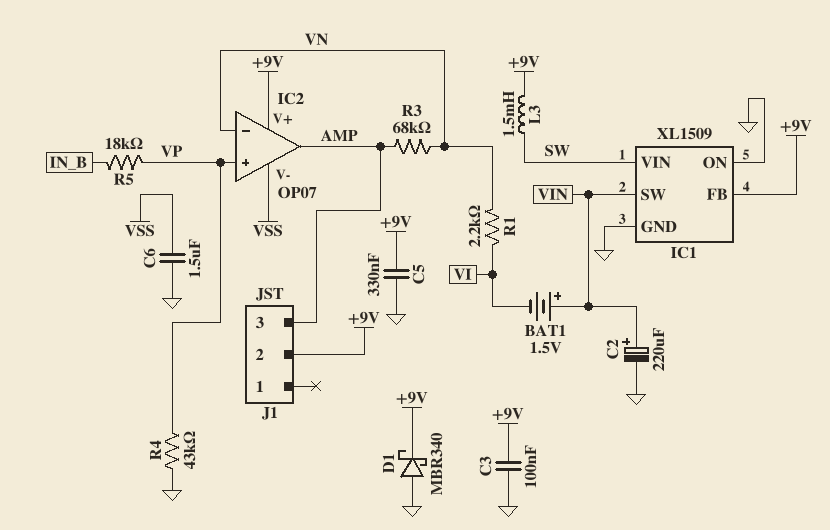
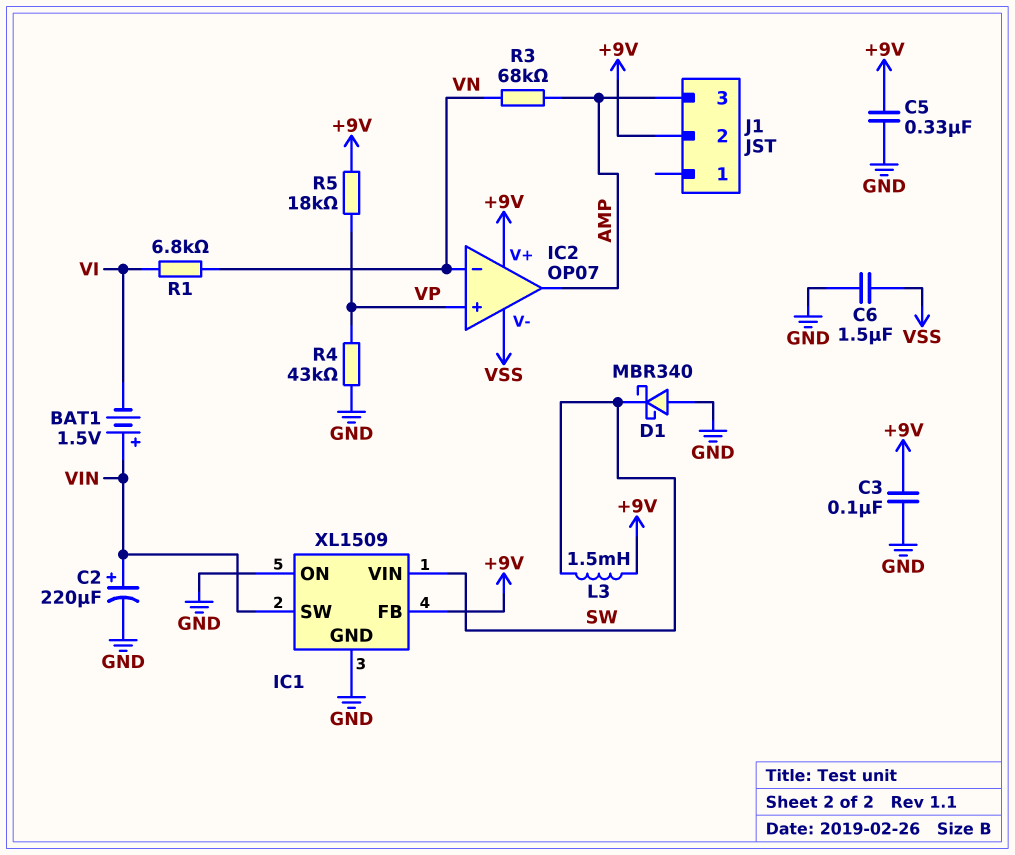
D1: schottky MBR340 (A GND, K +9V) -> schottky MBR340 (A GND, K SW)
R1: 2.2k (VI, VN) -> 6.8k (VI, VN)
R5: 18k (IN_B, VP) -> 18k (+9V, VP)

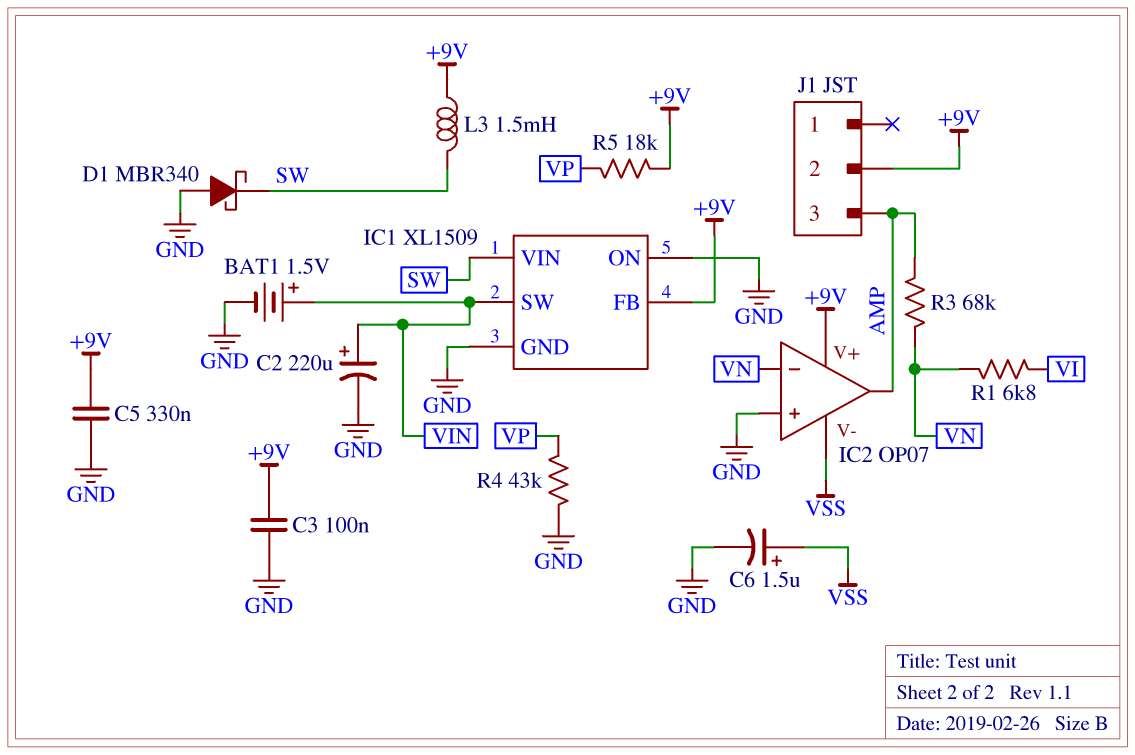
BAT1: 1.5V (plus VIN, minus VI) -> 1.5V (plus VIN, minus GND)
C6: 1.5uF (GND, VSS) -> 1.5uF (plus VSS, minus GND)
IC2 pin in+: VP -> GND

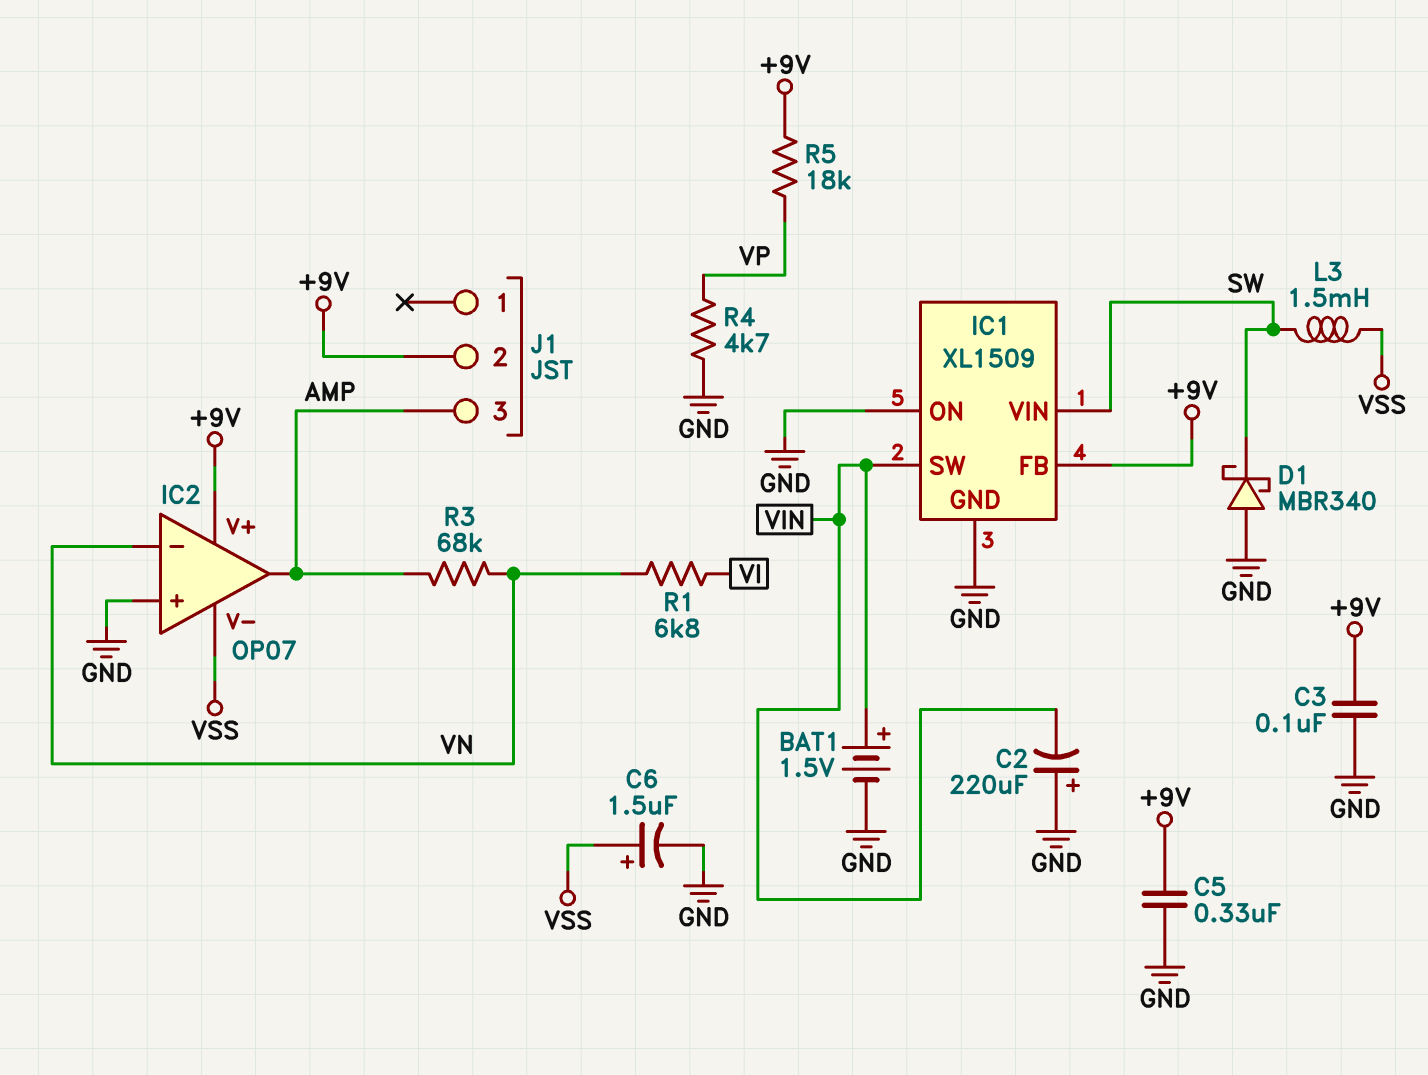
C2: 220uF (plus VIN, minus GND) -> 220uF (plus GND, minus VIN)
L3: 1.5mH (+9V, SW) -> 1.5mH (SW, VSS)
R4: 43k (GND, VP) -> 4.7k (GND, VP)

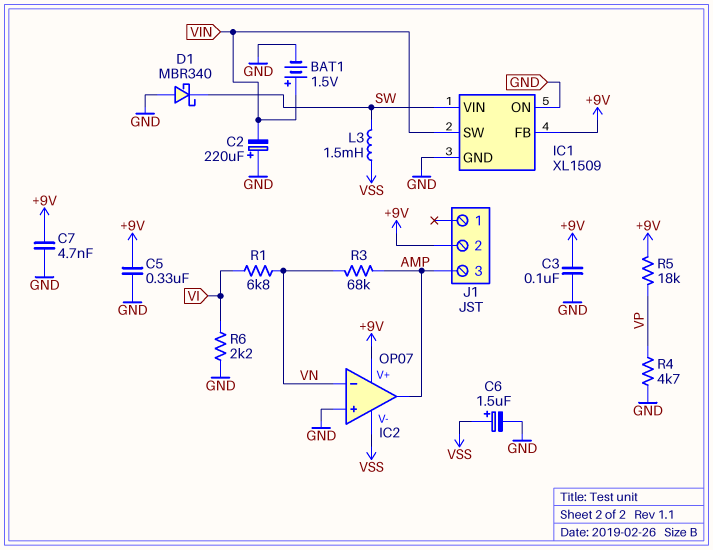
C7: none -> 4.7nF (+9V, GND)
R6: none -> 2.2k (GND, VI)

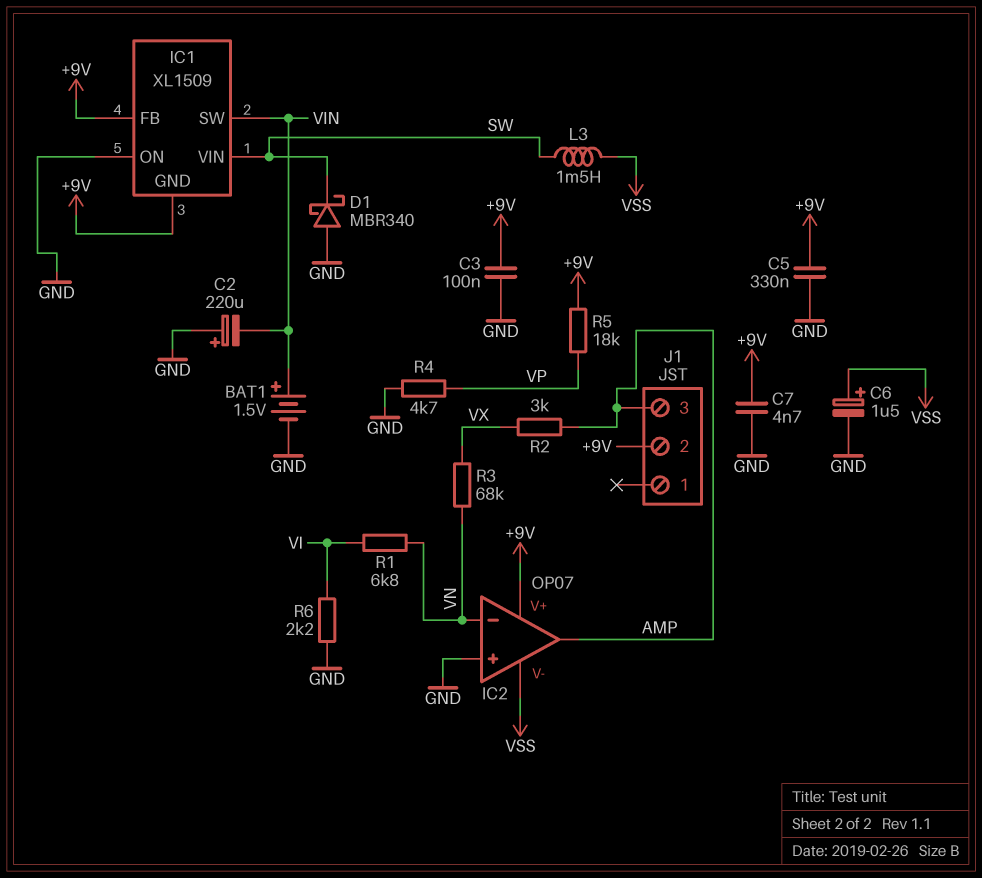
IC1 pin GND: GND -> +9V
R2: none -> 3k (AMP, VX)
R3: 68k (AMP, VN) -> 68k (VN, VX)

